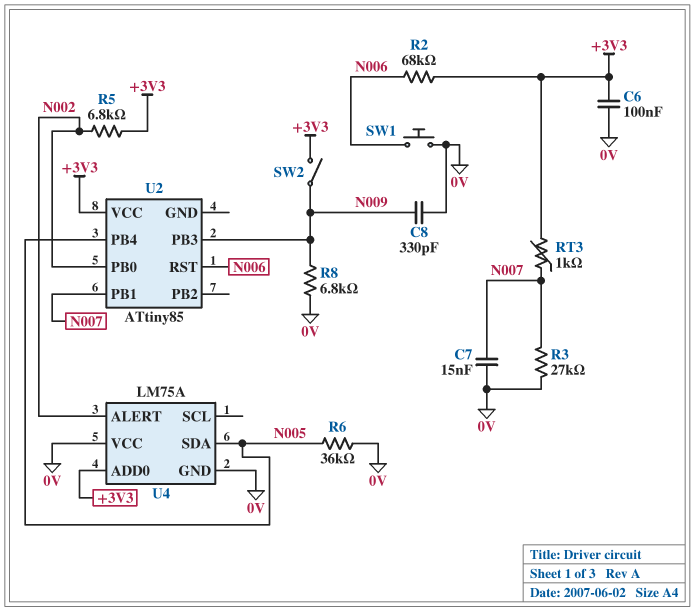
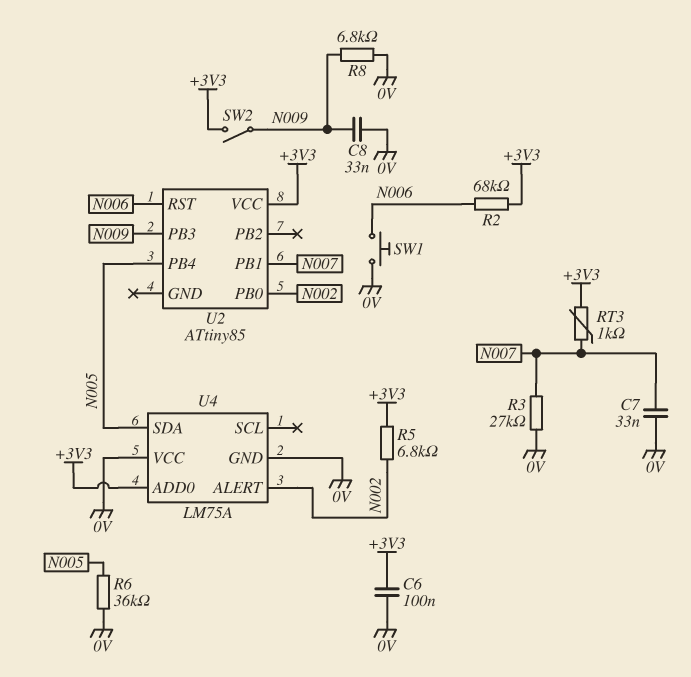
C7: 15nF (0V, N007) -> 33nF (0V, N007)
C8: 330pF (0V, N009) -> 33nF (0V, N009)

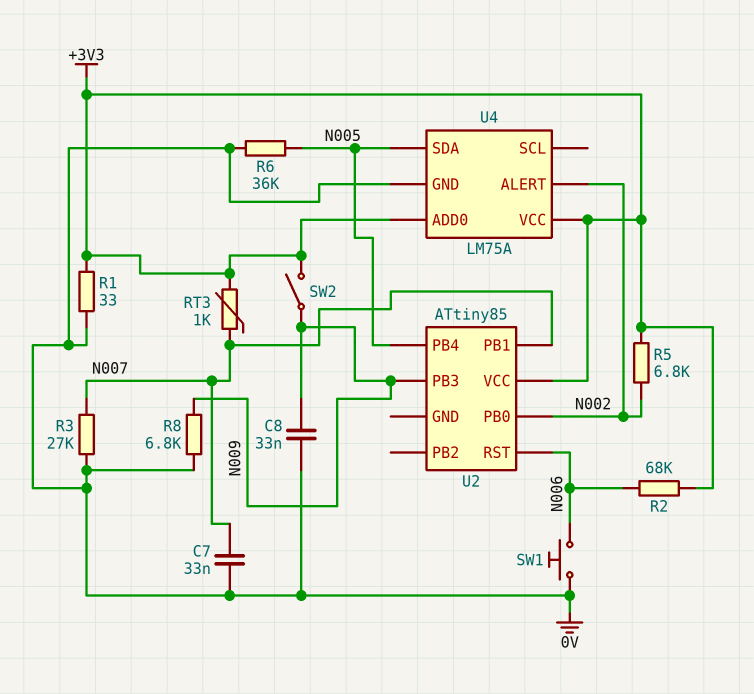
C6: 100nF (+3V3, 0V) -> none
R1: none -> 33 (+3V3, 0V)
U4 pin VCC: 0V -> +3V3

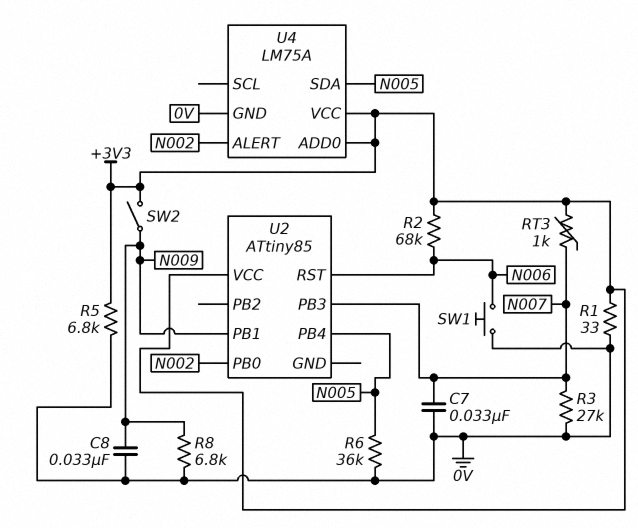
R5: 6.8k (+3V3, N002) -> 6.8k (+3V3, 0V)
U2 pin PB1: N007 -> N009
U2 pin PB3: N009 -> N007

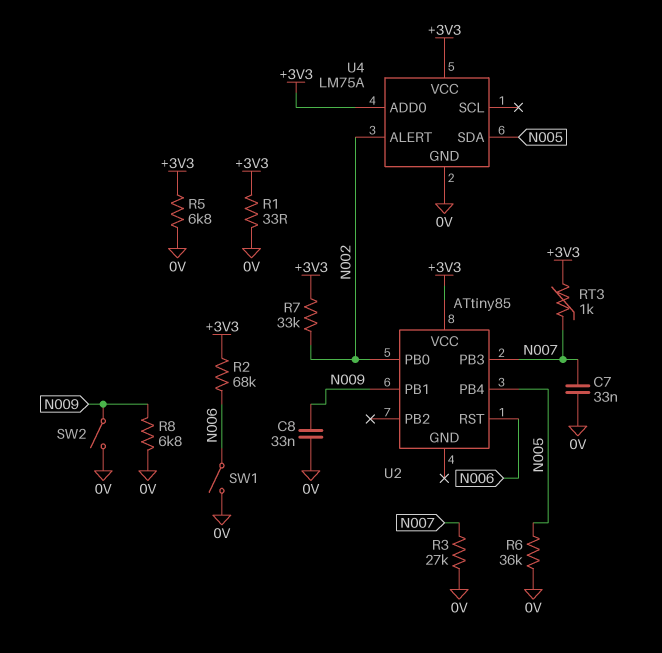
R7: none -> 33k (+3V3, N002)
SW1: button (0V, N006) -> switch (0V, N006)
SW2: switch (+3V3, N009) -> switch (0V, N009)

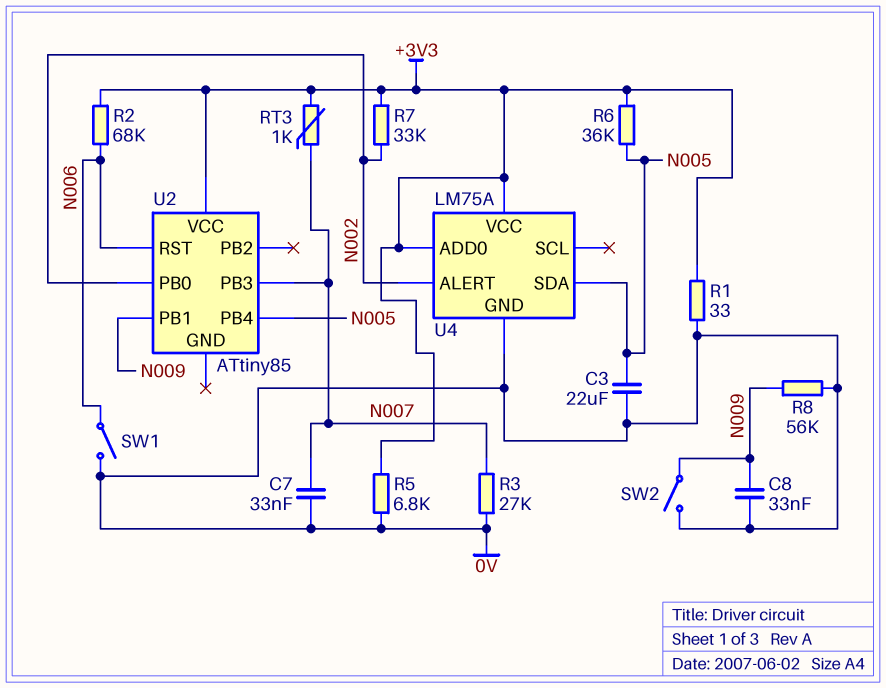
C3: none -> 22uF (0V, N005)
R6: 36k (0V, N005) -> 36k (+3V3, N005)
R8: 6.8k (0V, N009) -> 56k (0V, N009)

